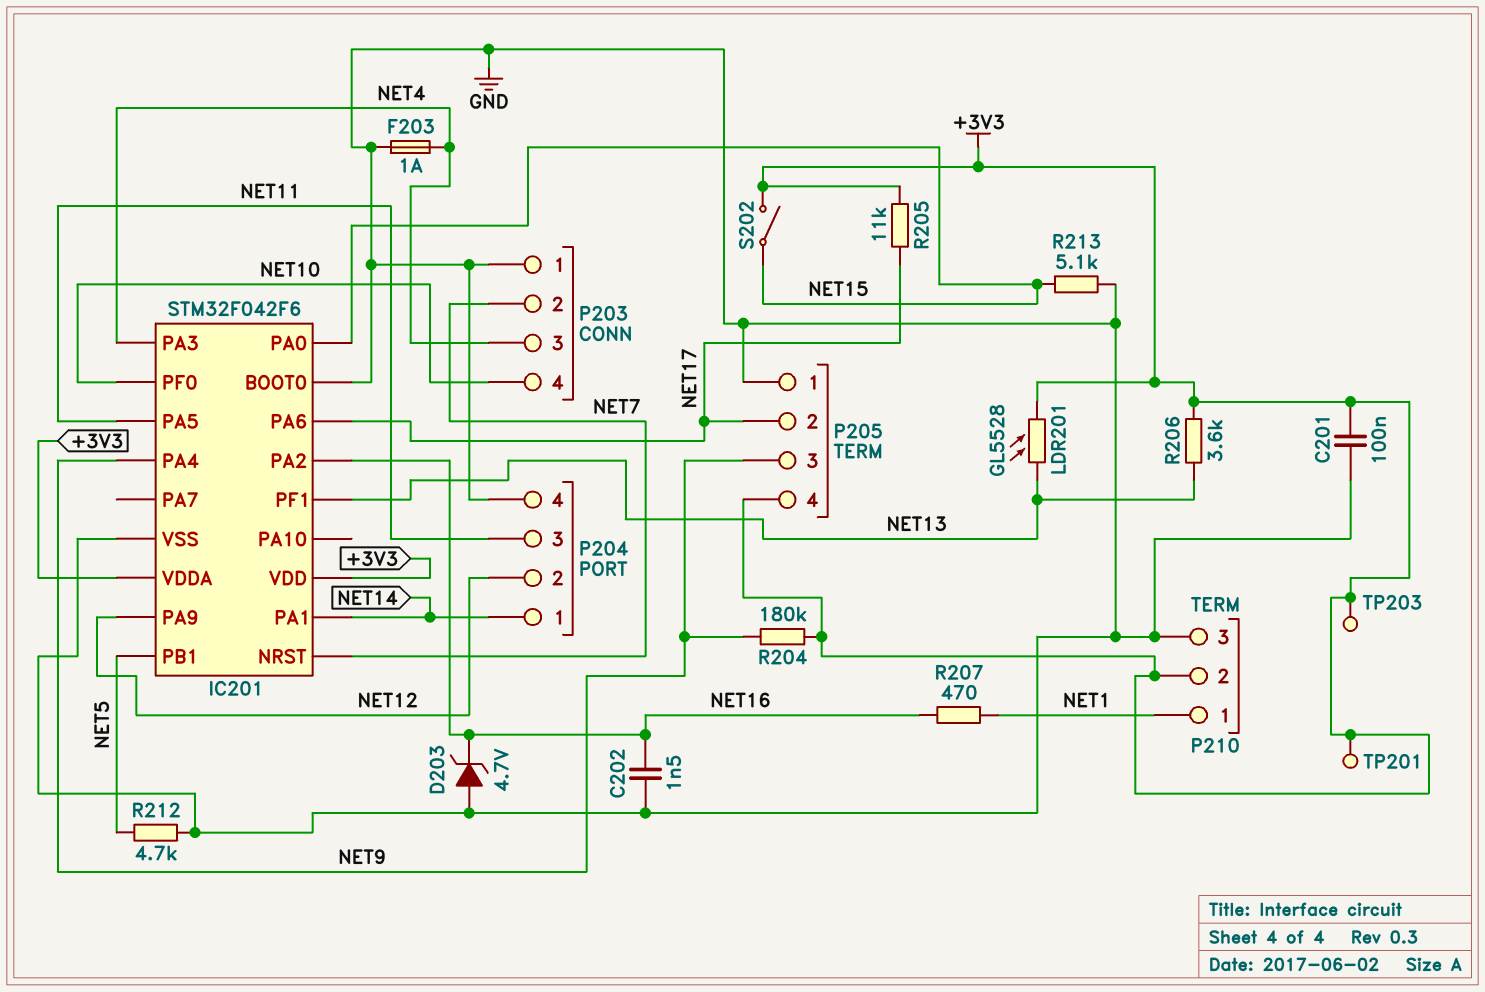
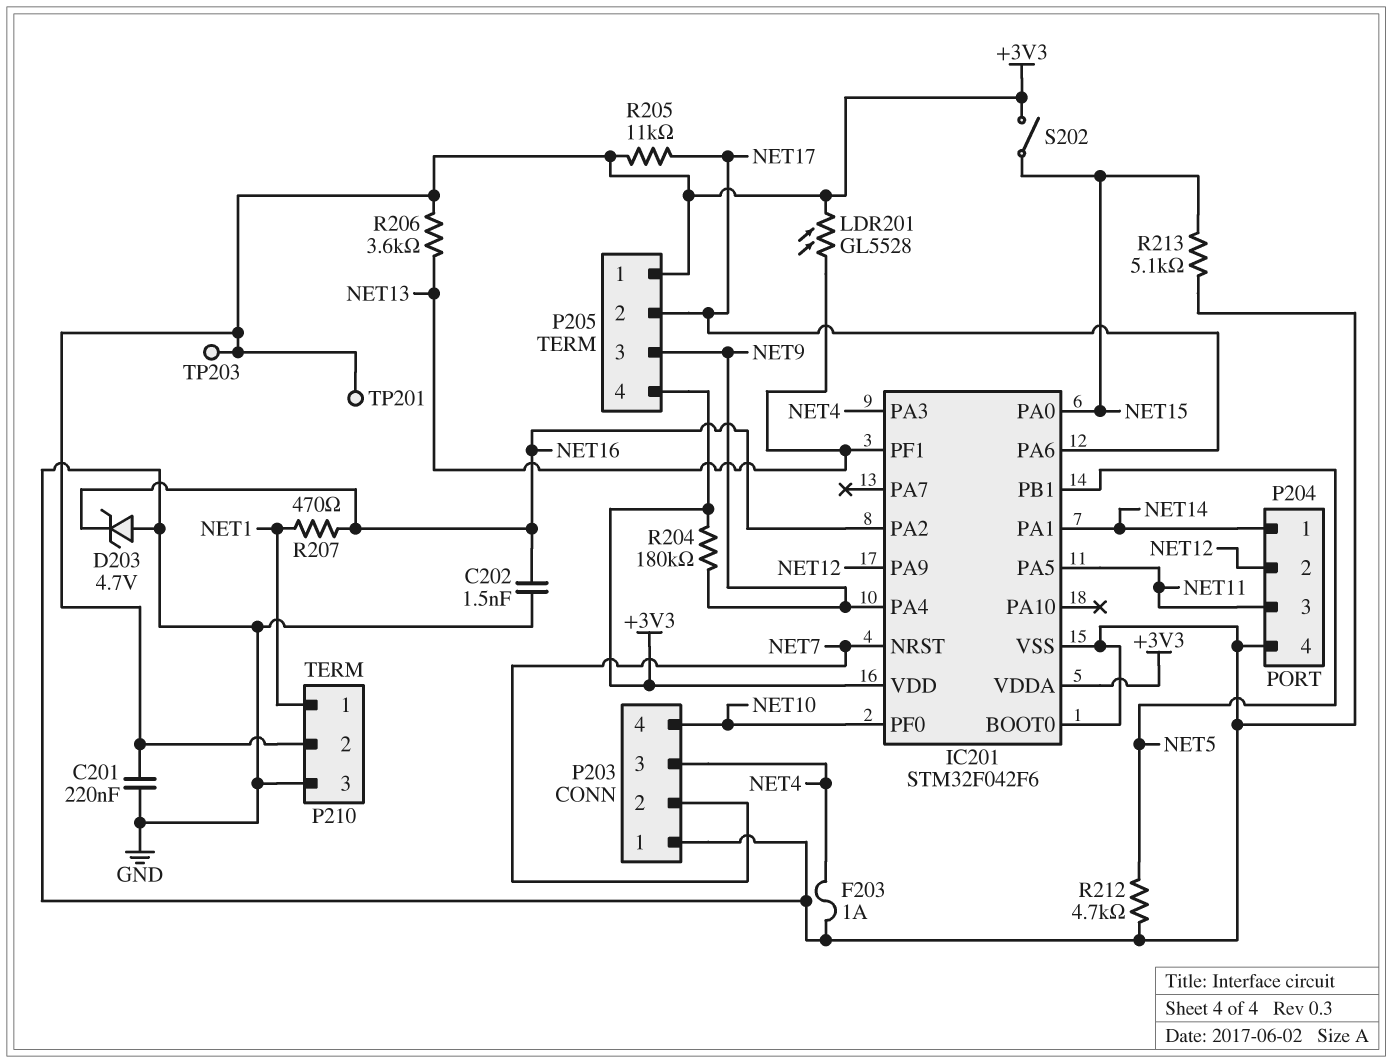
C201: 100nF (+3V3, GND) -> 220nF (+3V3, GND)
P205 pin 1: GND -> +3V3

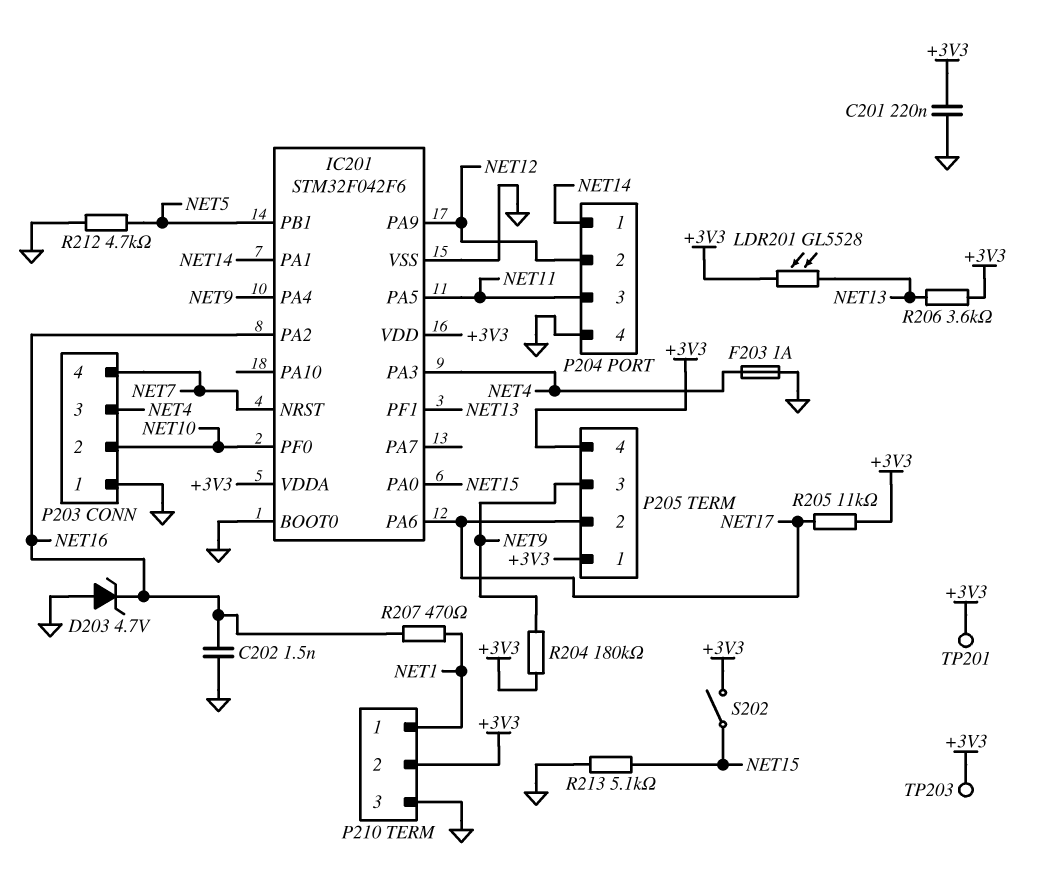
P203 pin 2: NET7 -> NET10
P203 pin 4: NET10 -> NET7

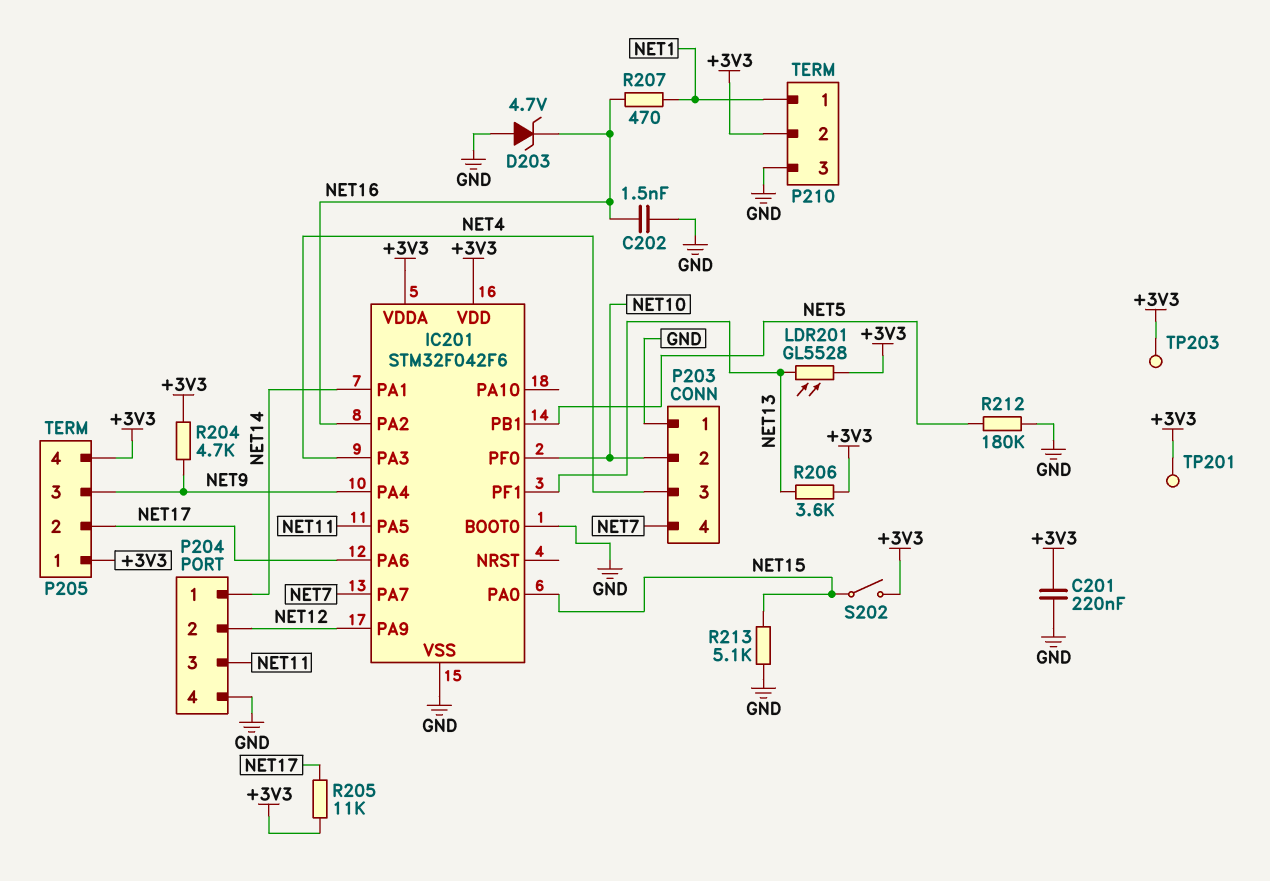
F203: 1A (GND, NET4) -> none
IC201 pin NRST: NET7 -> none
IC201 pin PA7: none -> NET7
R204: 180k (+3V3, NET9) -> 4.7k (+3V3, NET9)
R212: 4.7k (GND, NET5) -> 180k (GND, NET5)

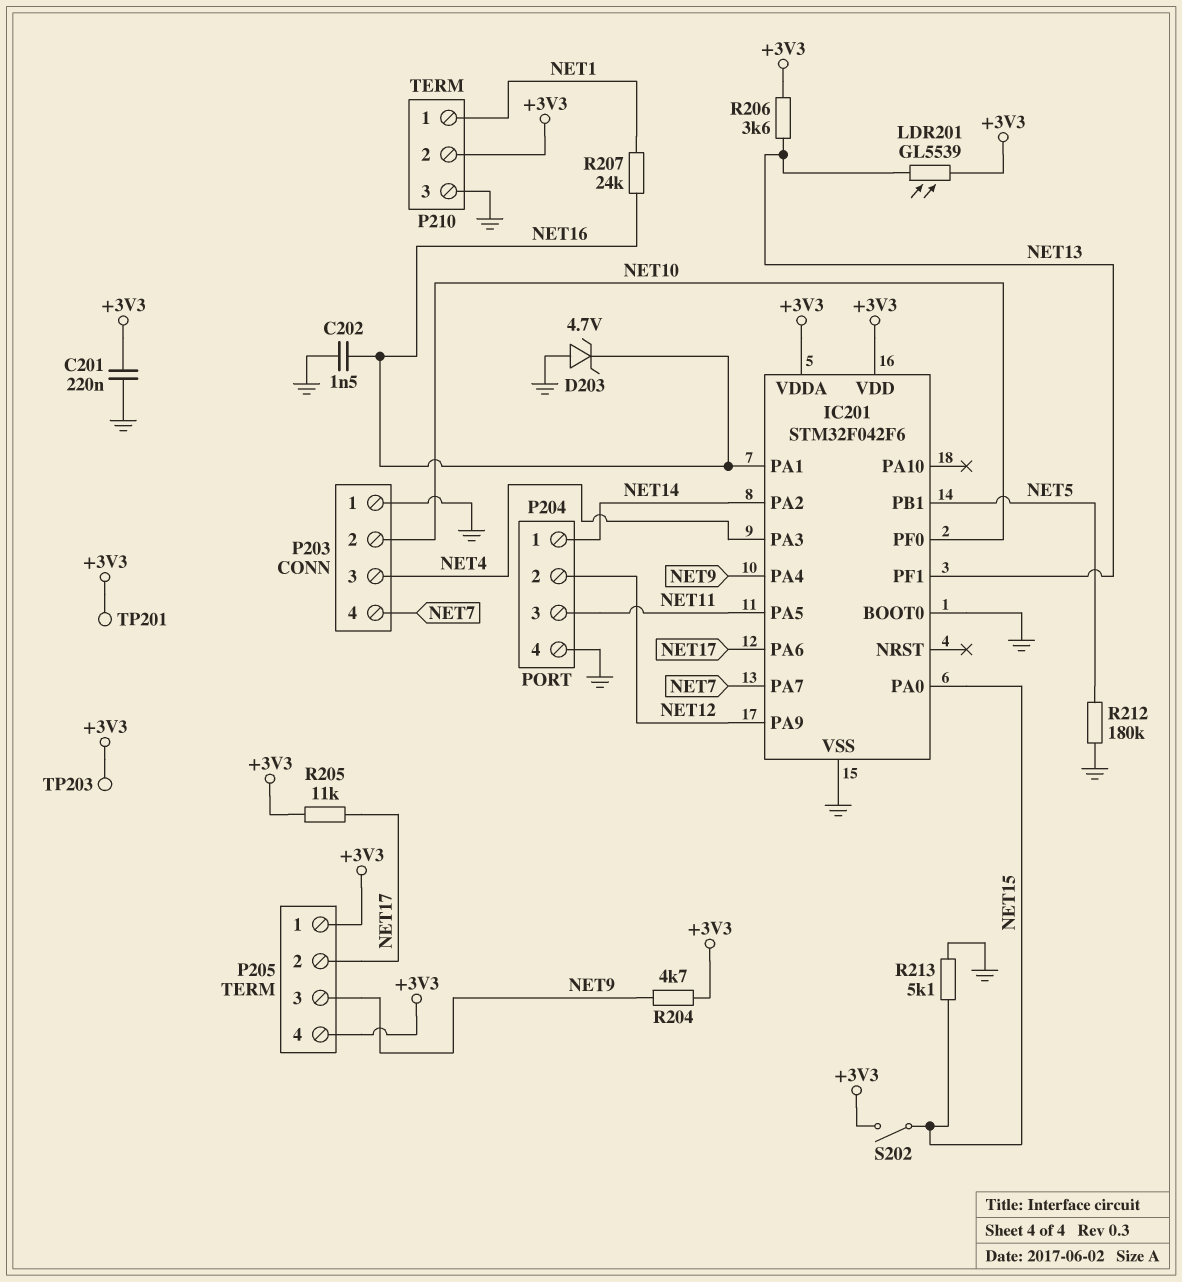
IC201 pin PA1: NET14 -> NET16
IC201 pin PA2: NET16 -> NET14
LDR201: GL5528 (+3V3, NET13) -> GL5539 (+3V3, NET13)
R207: 470 (NET1, NET16) -> 24k (NET1, NET16)

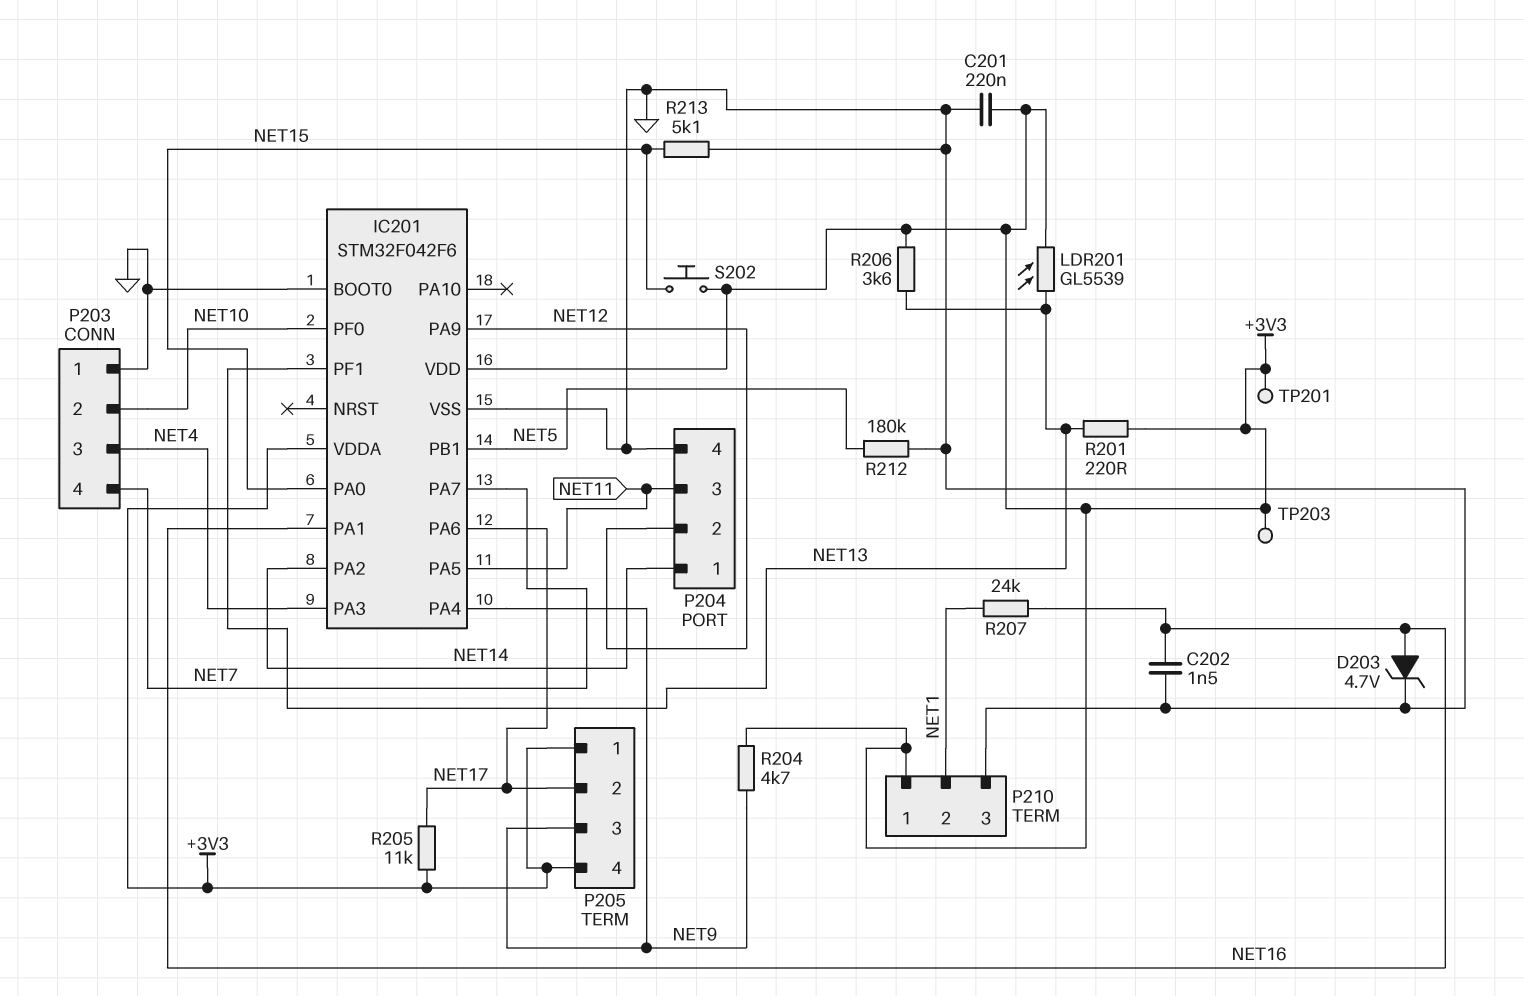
D203: zener 4.7V (A GND, K NET16) -> zener 4.7V (A NET16, K GND)
P210 pin 1: NET1 -> +3V3
P210 pin 2: +3V3 -> NET1
R201: none -> 220 (+3V3, NET13)
S202: switch (+3V3, NET15) -> button (+3V3, NET15)

